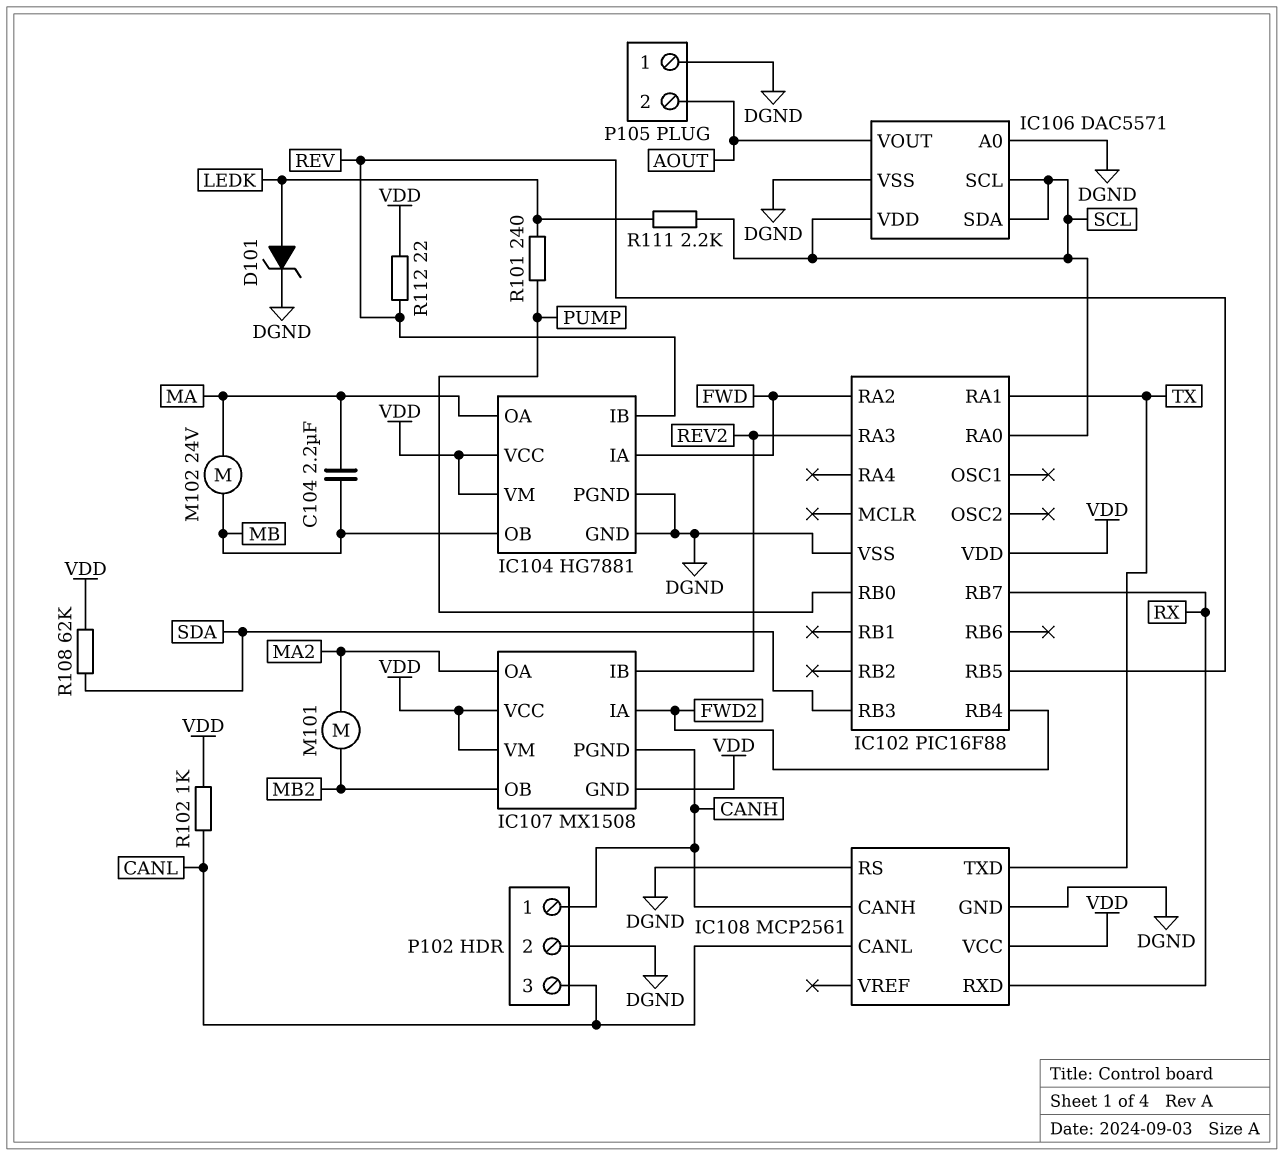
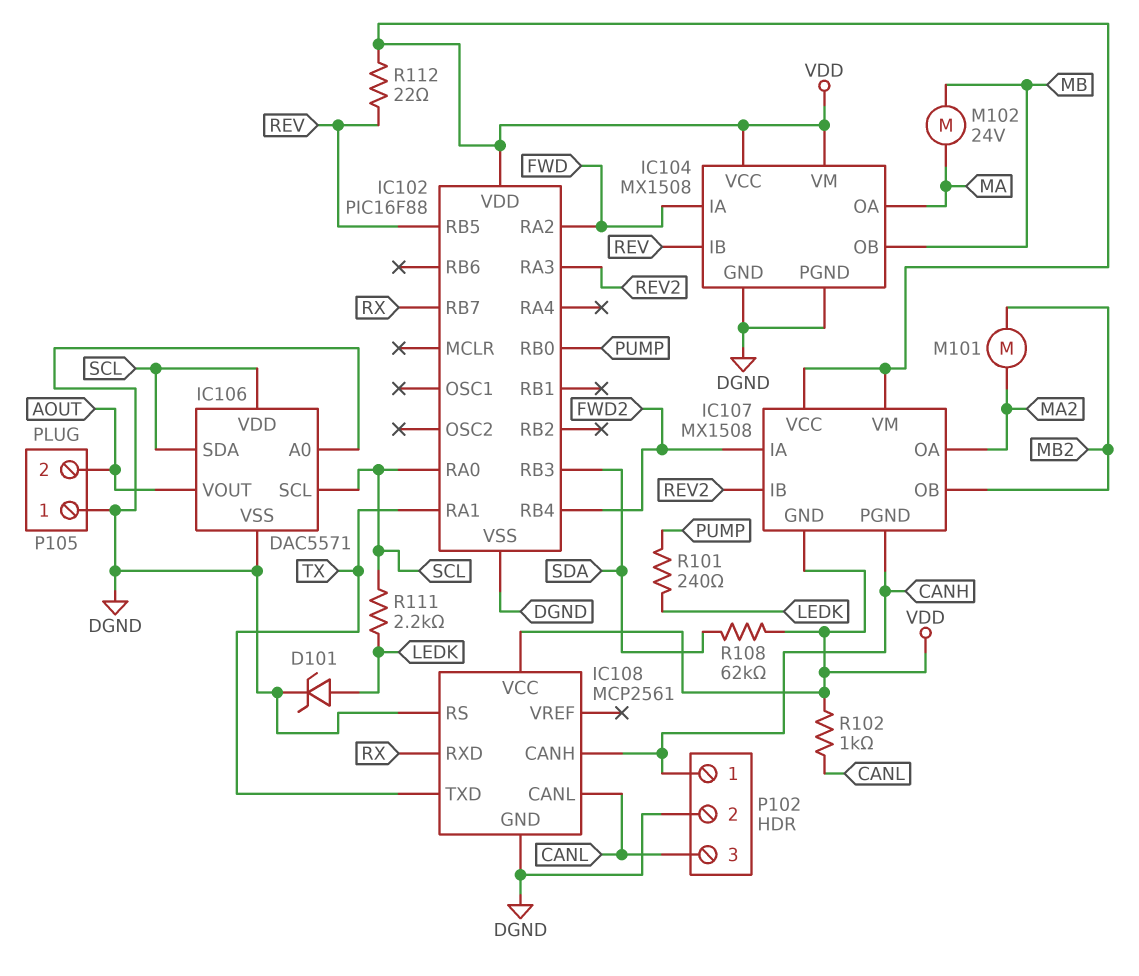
C104: 2.2uF (MA, MB) -> none
IC104: HG7881 -> MX1508

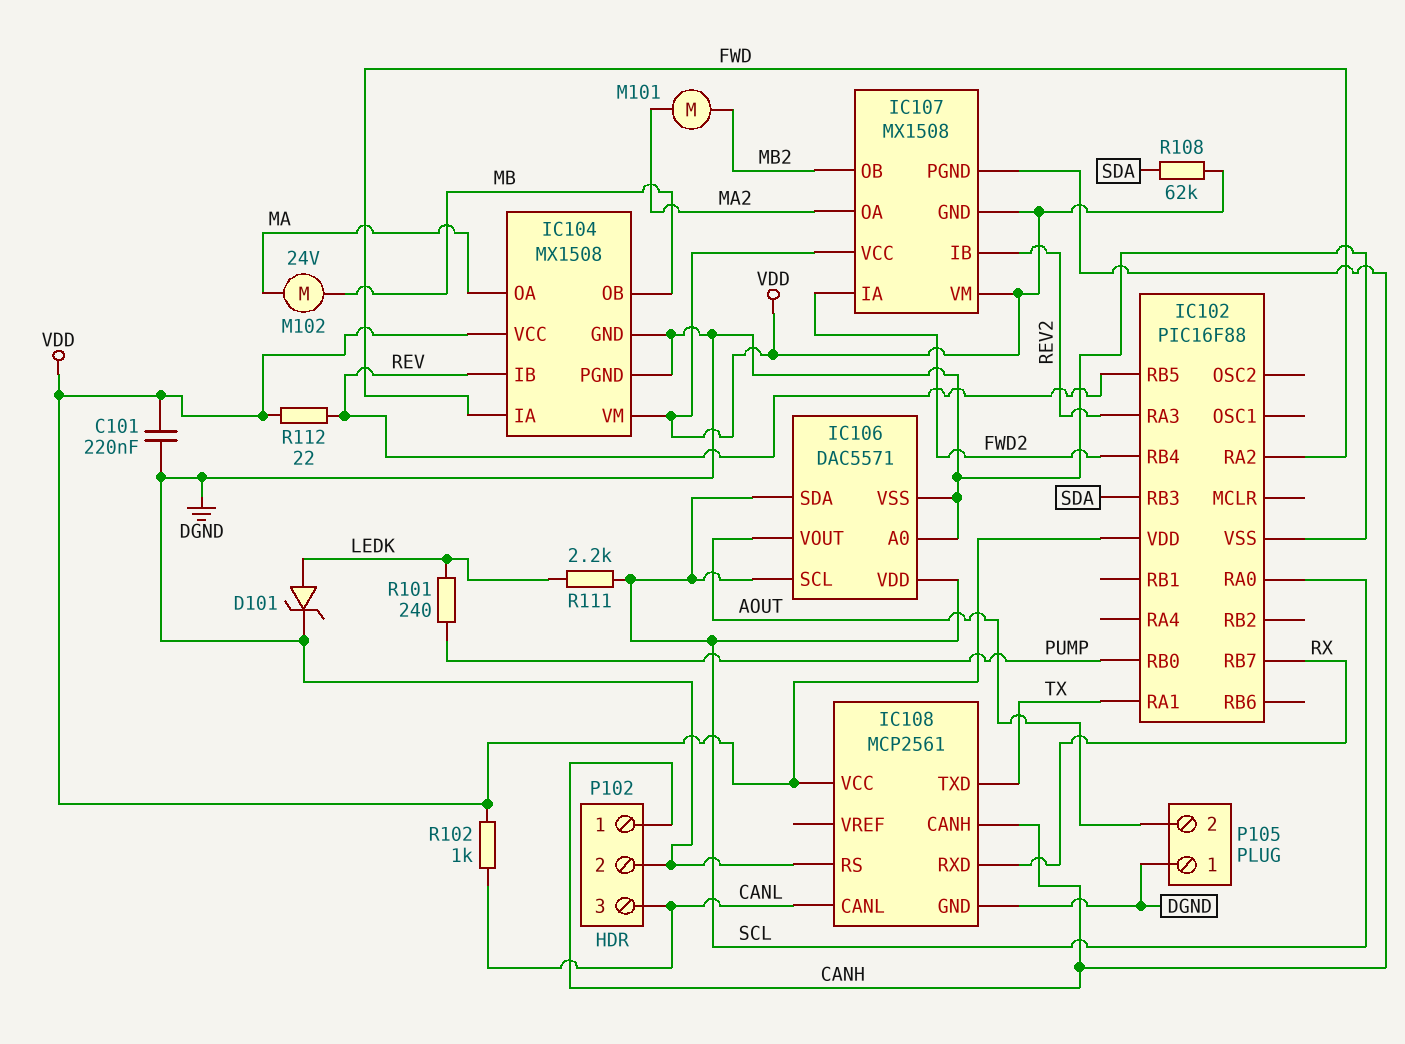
C101: none -> 220nF (DGND, VDD)

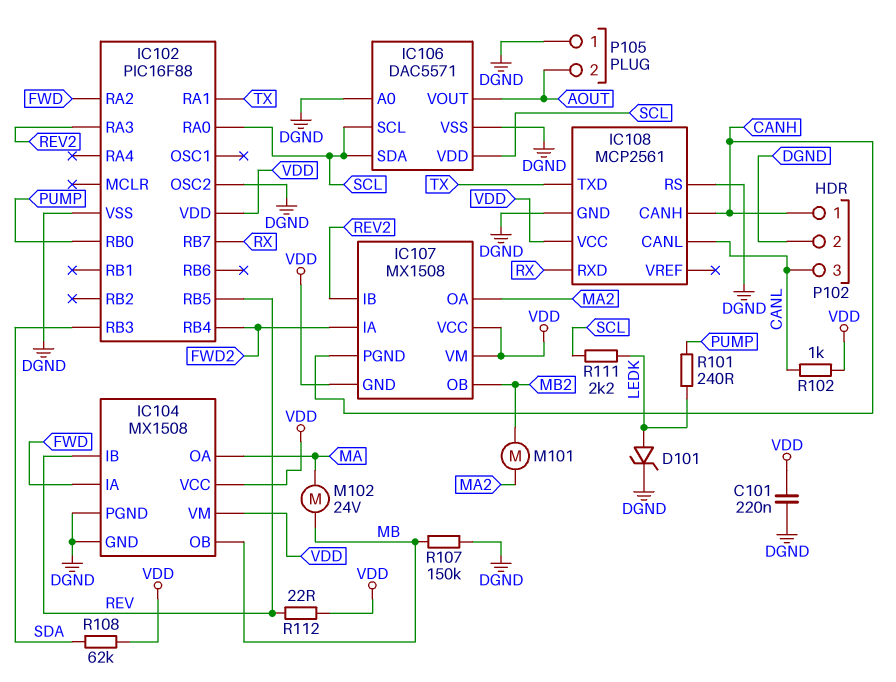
IC102 pin OSC2: none -> DGND
R107: none -> 150k (DGND, MB)

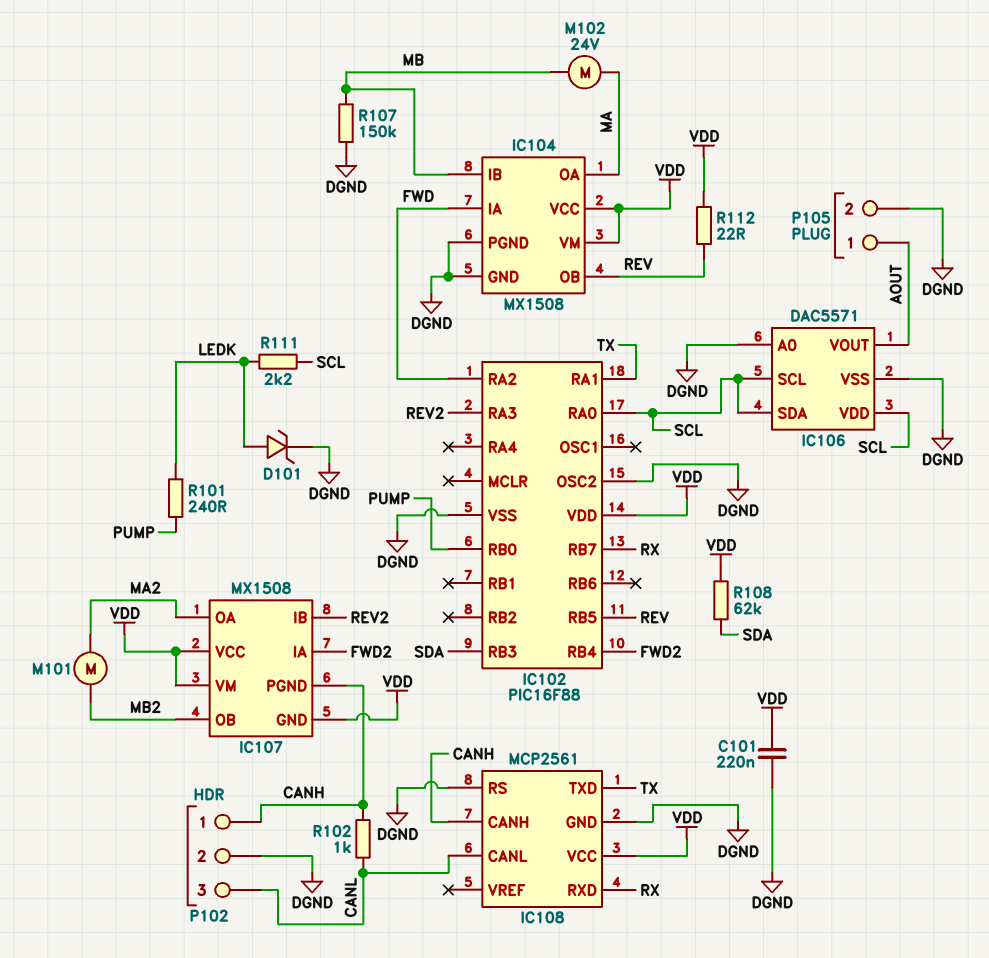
IC104 pin IB: REV -> MB
IC104 pin OB: MB -> REV
P105 pin 1: DGND -> AOUT
P105 pin 2: AOUT -> DGND
R102: 1k (CANL, VDD) -> 1k (CANH, CANL)

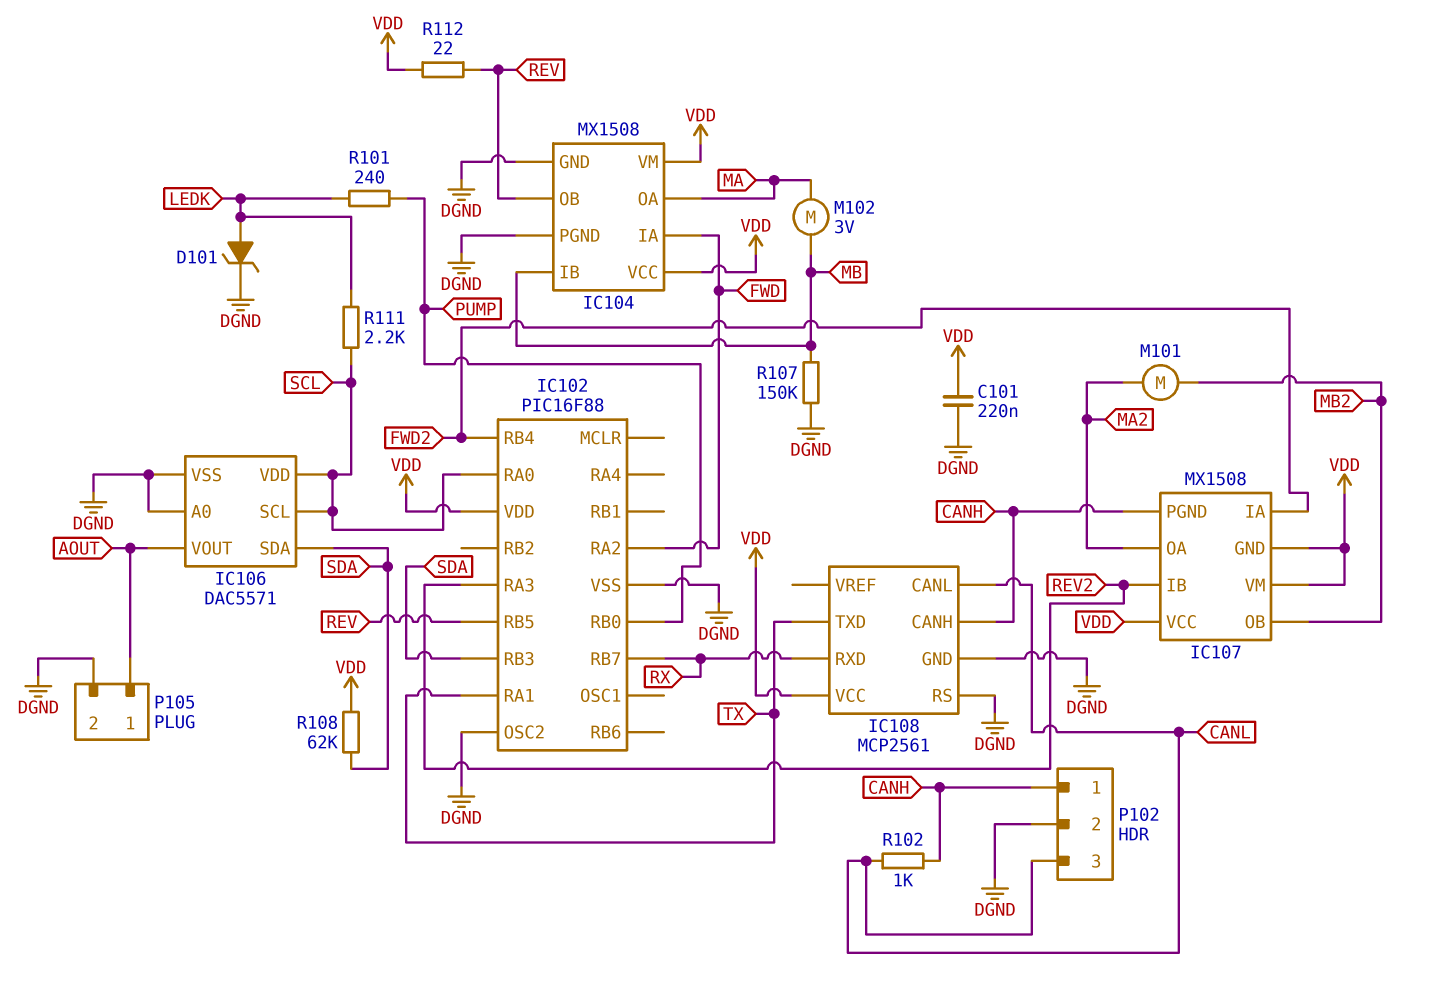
IC106 pin SDA: SCL -> SDA
M102: motor 24V (MA, MB) -> motor 3V (MA, MB)

